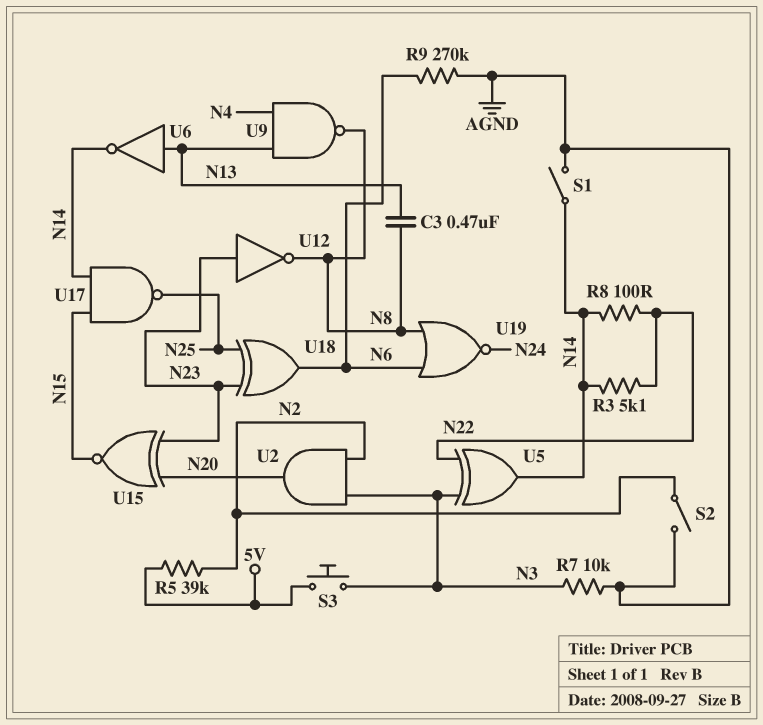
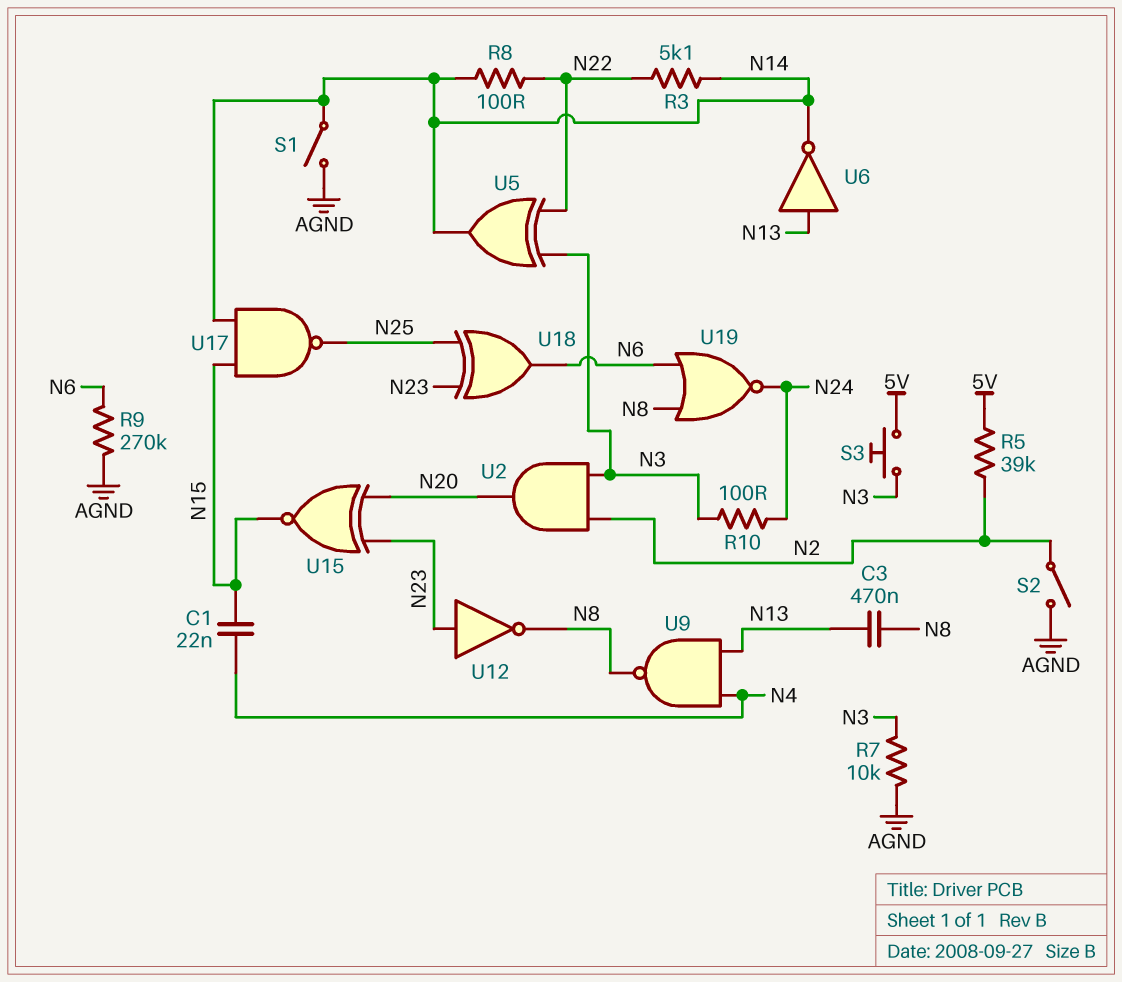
C1: none -> 22nF (N4, N15)
R10: none -> 100 (N3, N24)

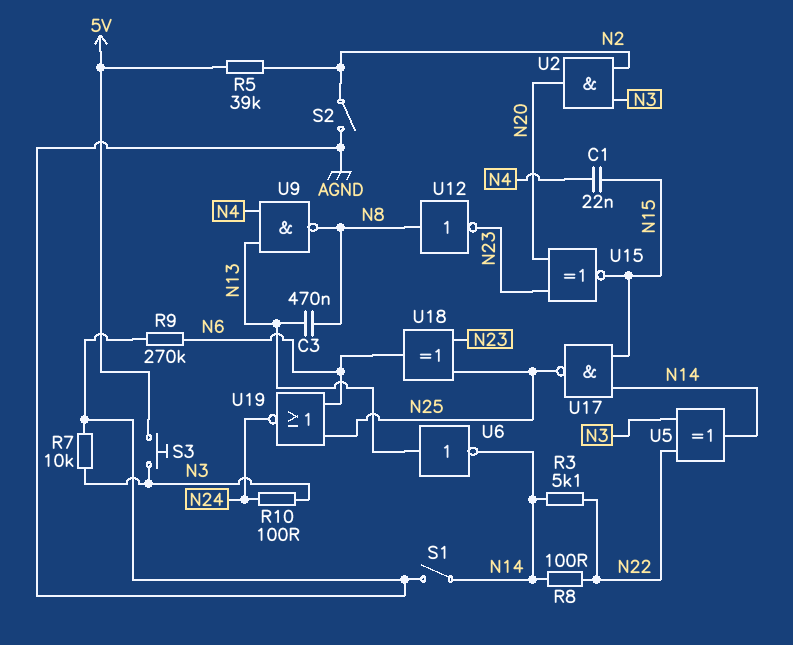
U12: NOT (in N23, out N8) -> NOT (in N8, out N23)
U19: NOR (in N6, in N8, out N24) -> NOR (in N6, in N25, out N24)

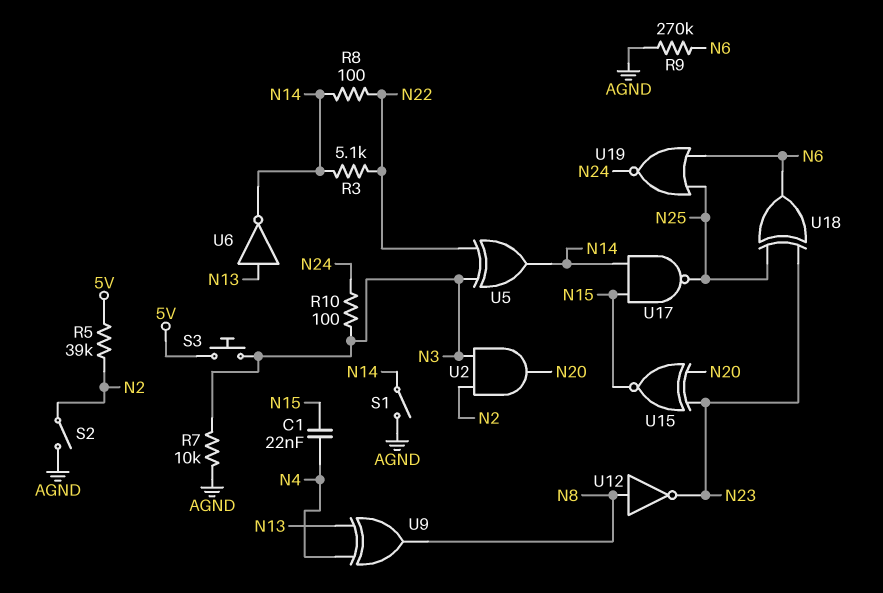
C3: 470nF (N8, N13) -> none
U9: NAND (in N4, in N13, out N8) -> XOR (in N4, in N13, out N8)

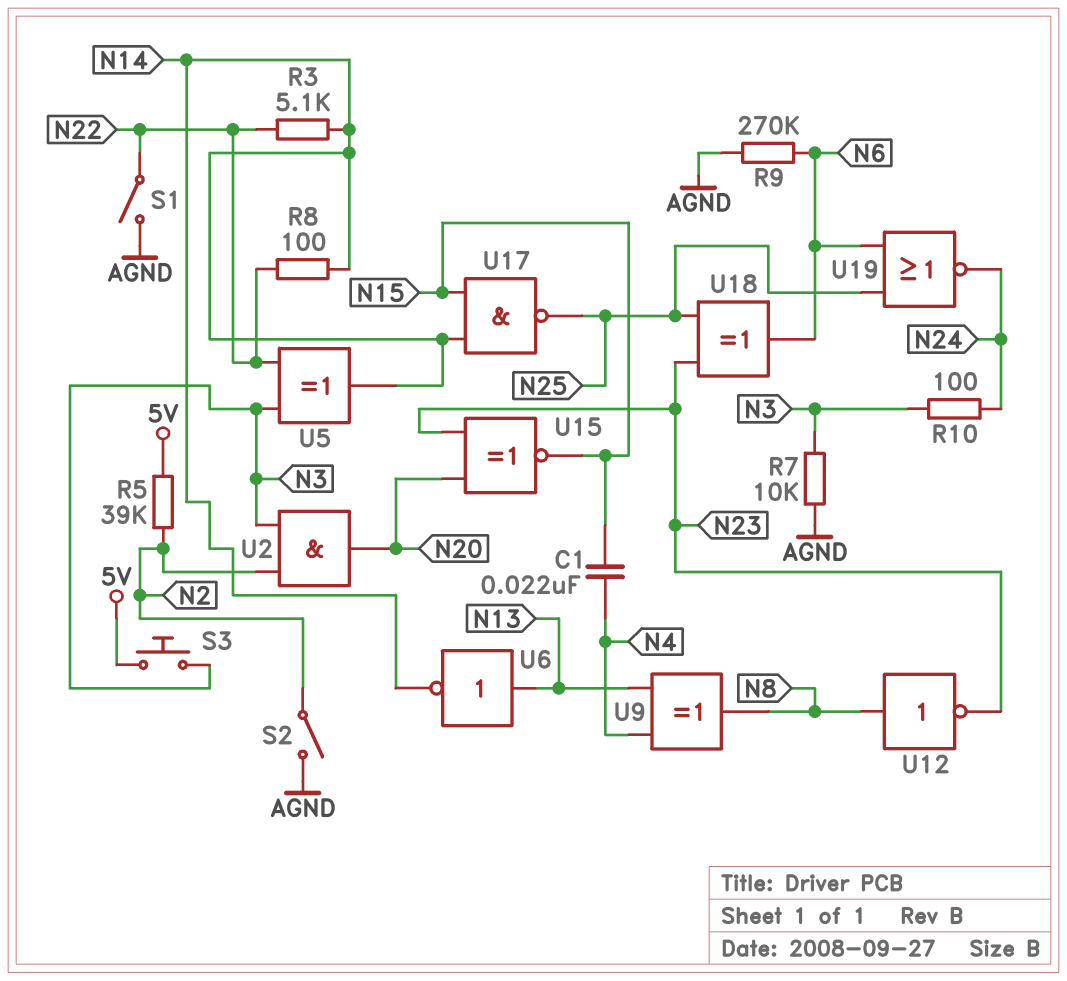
S1: switch (AGND, N14) -> switch (AGND, N22)

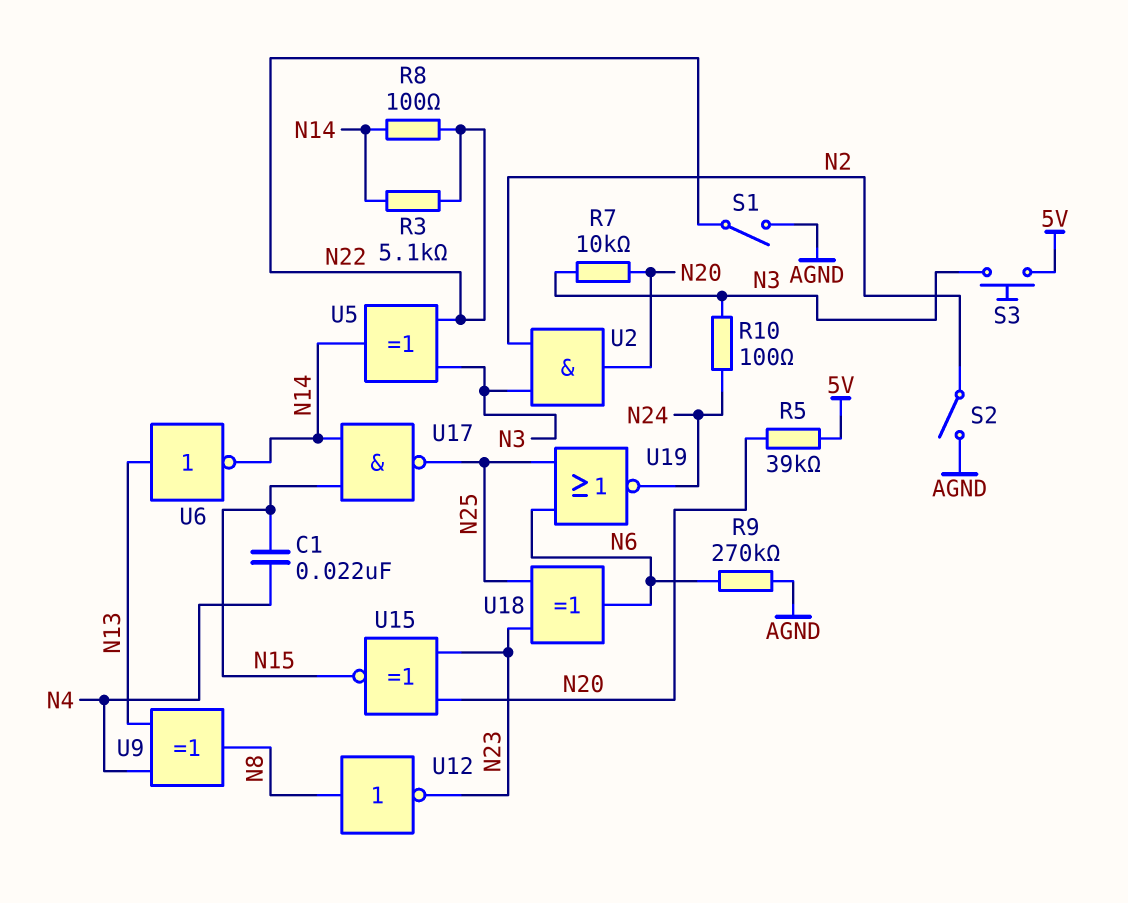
R5: 39k (5V, N2) -> 39k (5V, N20)
R7: 10k (AGND, N3) -> 10k (N3, N20)

